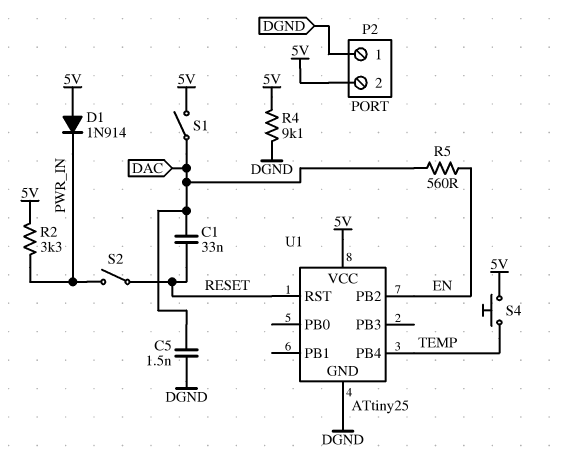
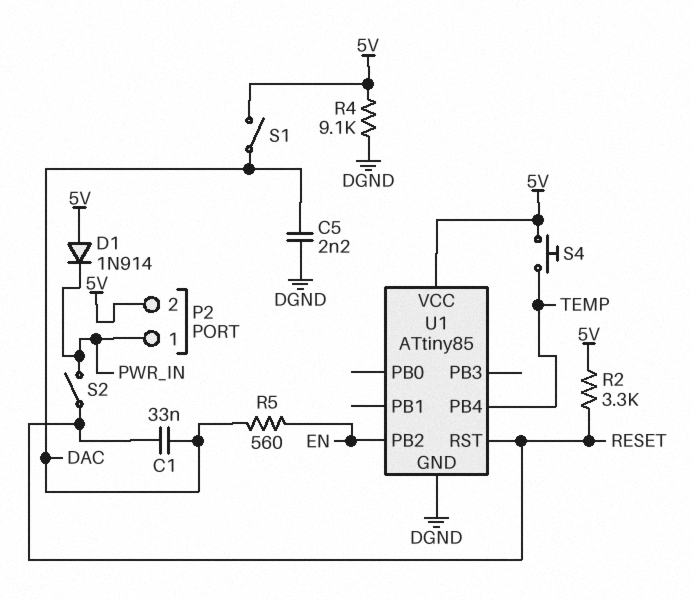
C5: 1.5nF (DAC, DGND) -> 2.2nF (DAC, DGND)
P2 pin 1: DGND -> PWR_IN
R2: 3.3k (5V, PWR_IN) -> 3.3k (5V, RESET)
U1: ATtiny25 -> ATtiny85

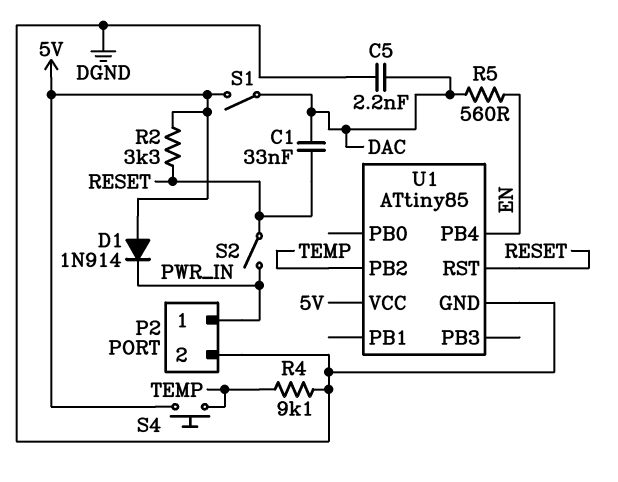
P2 pin 2: 5V -> DGND
R4: 9.1k (5V, DGND) -> 9.1k (DGND, TEMP)
U1 pin PB2: EN -> TEMP
U1 pin PB4: TEMP -> EN

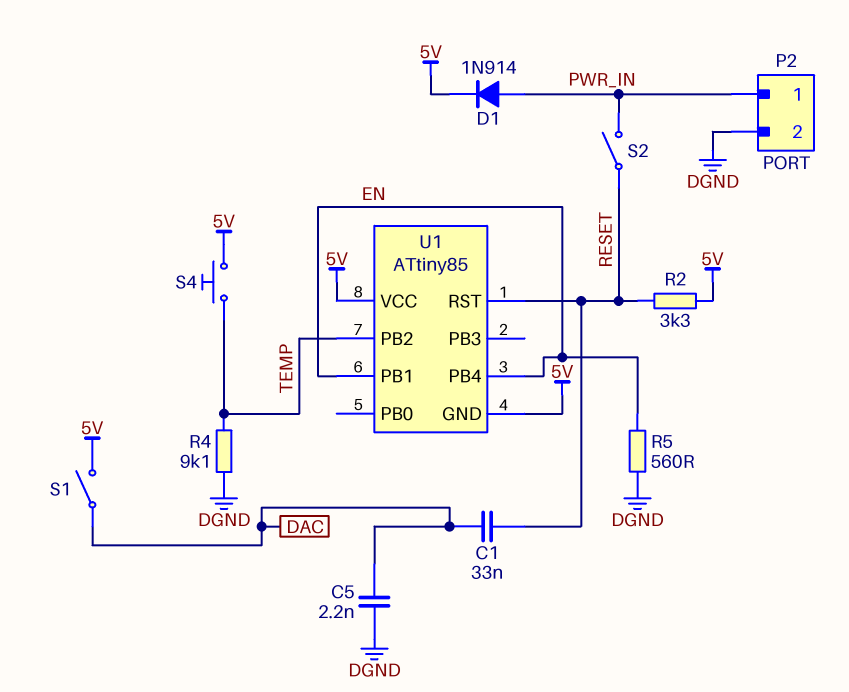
D1: diode 1N914 (A 5V, K PWR_IN) -> diode 1N914 (A PWR_IN, K 5V)
R5: 560 (DAC, EN) -> 560 (DGND, EN)
U1 pin GND: DGND -> 5V
U1 pin PB1: none -> EN

